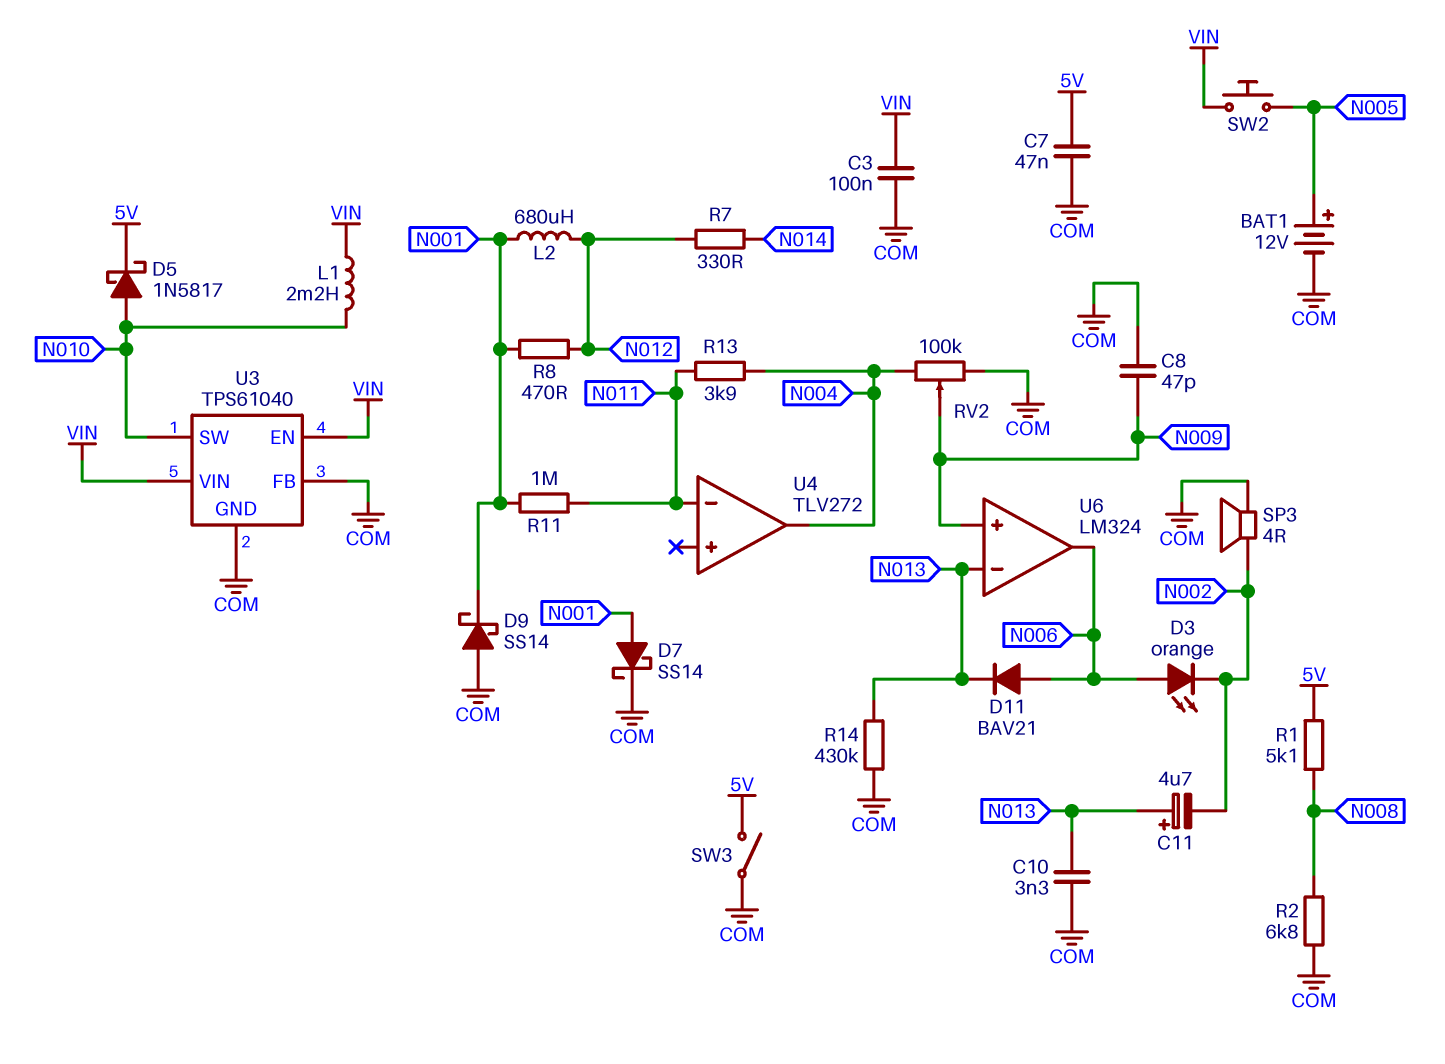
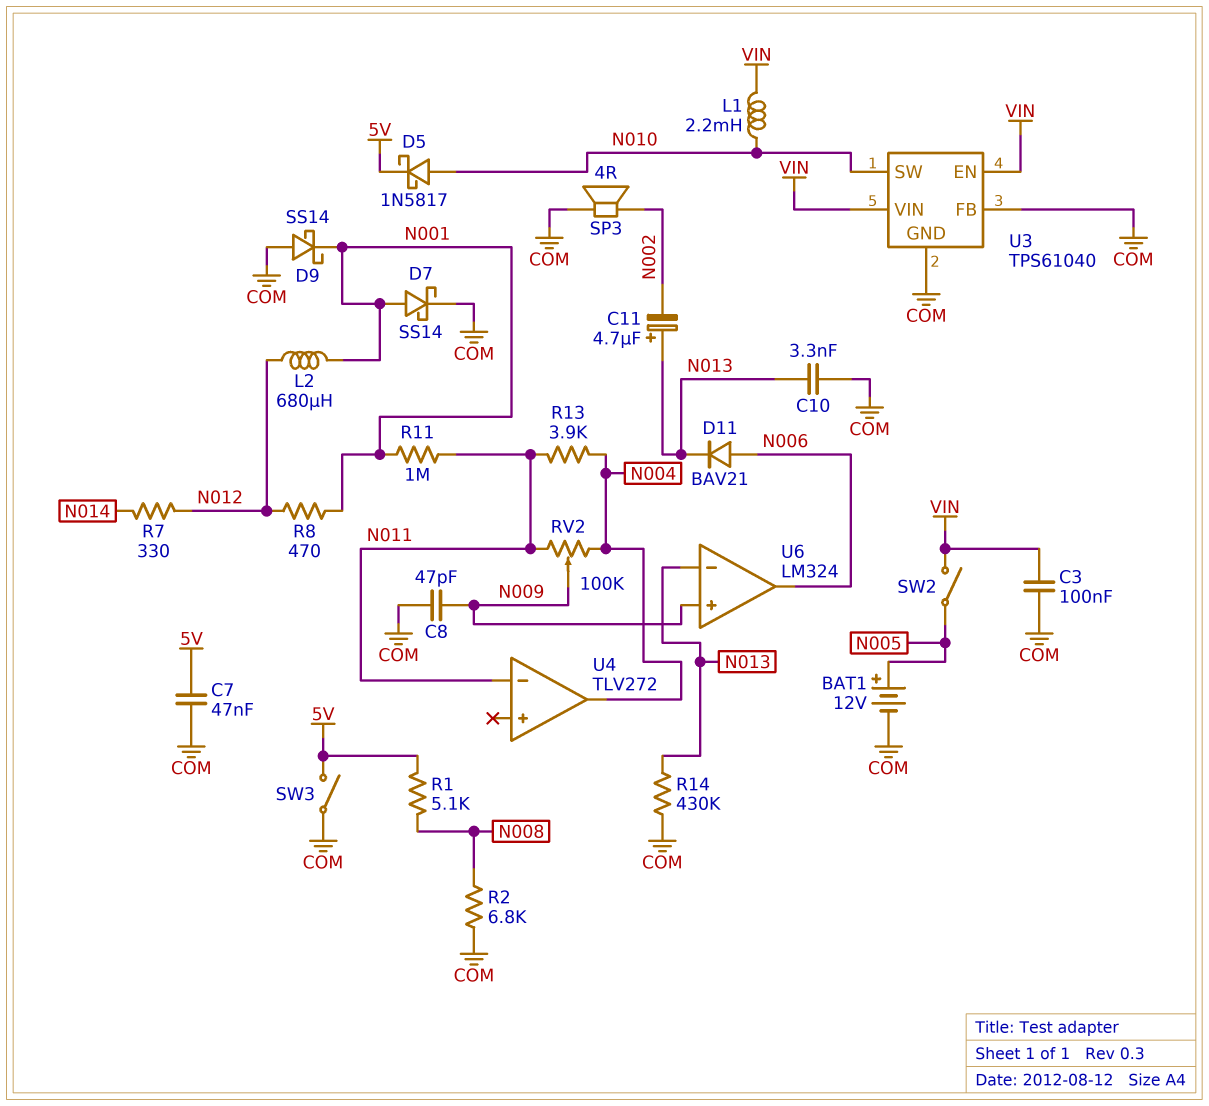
D3: LED orange (A N006, K N002) -> none
RV2: 100k (COM, N004, wiper N009) -> 100k (N004, N011, wiper N009)
SW2: button (N005, VIN) -> switch (N005, VIN)

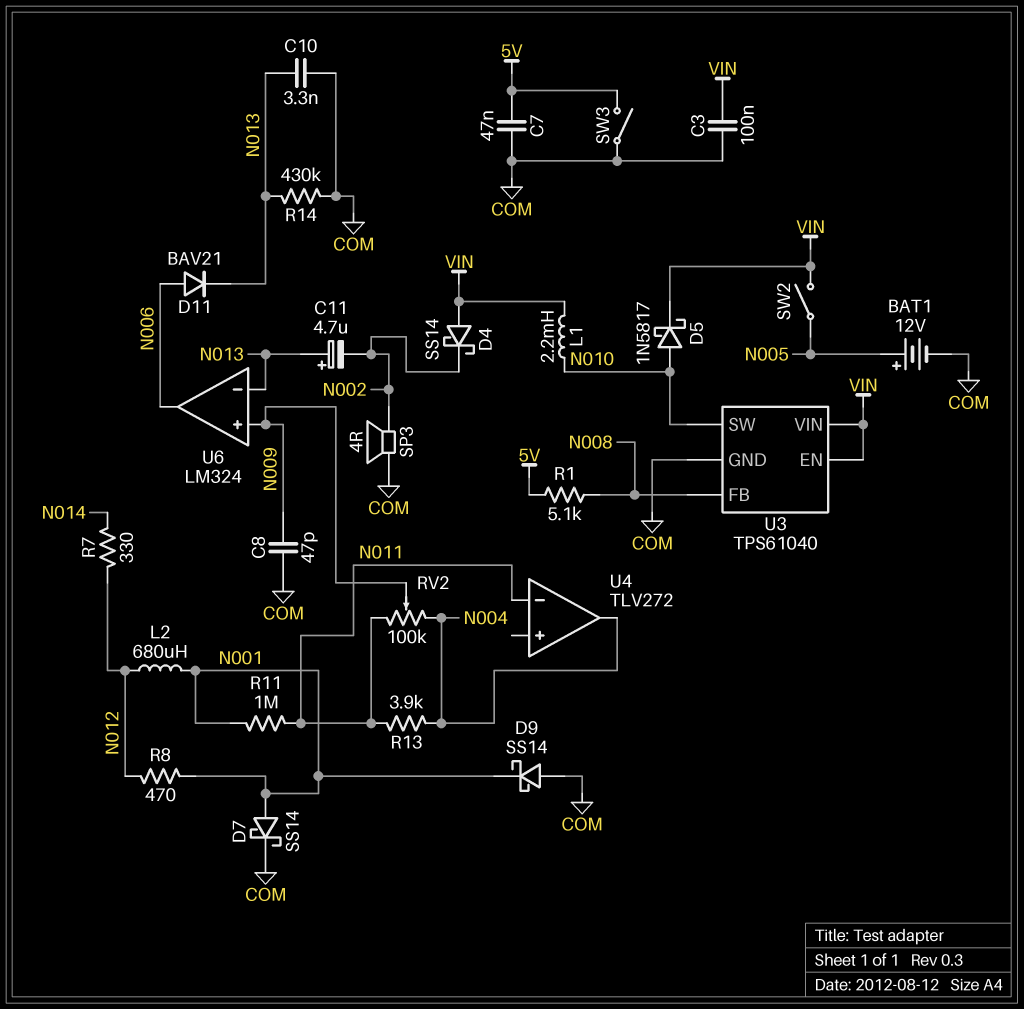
D4: none -> schottky SS14 (A VIN, K N002)
D5: schottky 1N5817 (A N010, K 5V) -> schottky 1N5817 (A N010, K VIN)
R2: 6.8k (COM, N008) -> none
U3 pin FB: COM -> N008

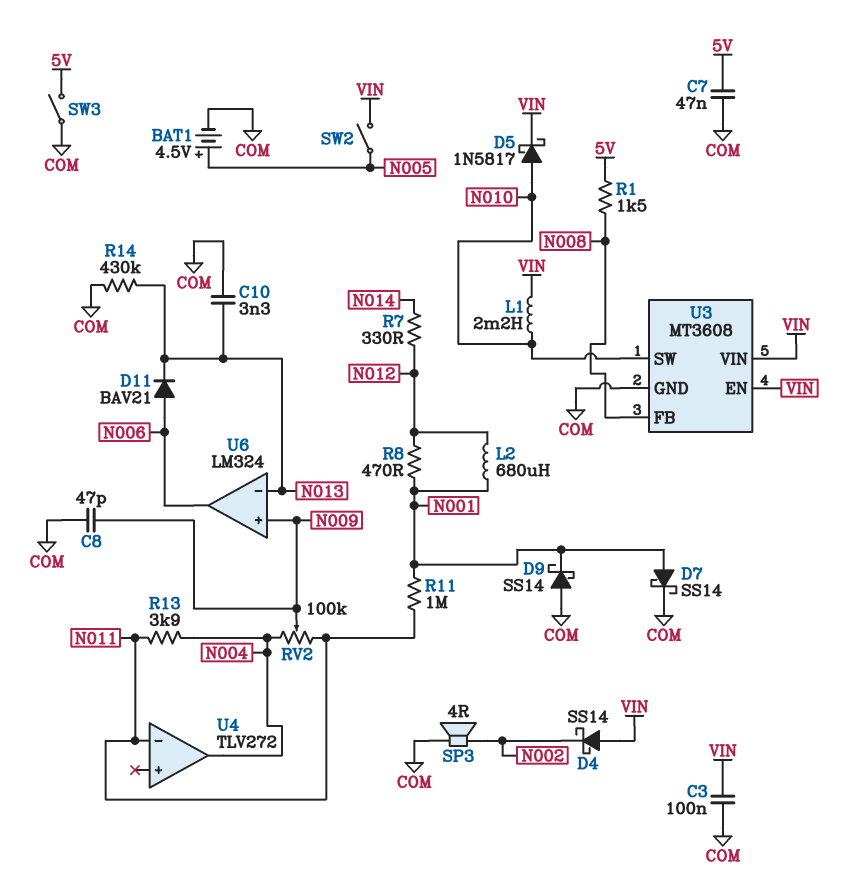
BAT1: 12V (plus N005, minus COM) -> 4.5V (plus N005, minus COM)
C11: 4.7uF (plus N013, minus N002) -> none
R1: 5.1k (5V, N008) -> 1.5k (5V, N008)
U3: TPS61040 -> MT3608

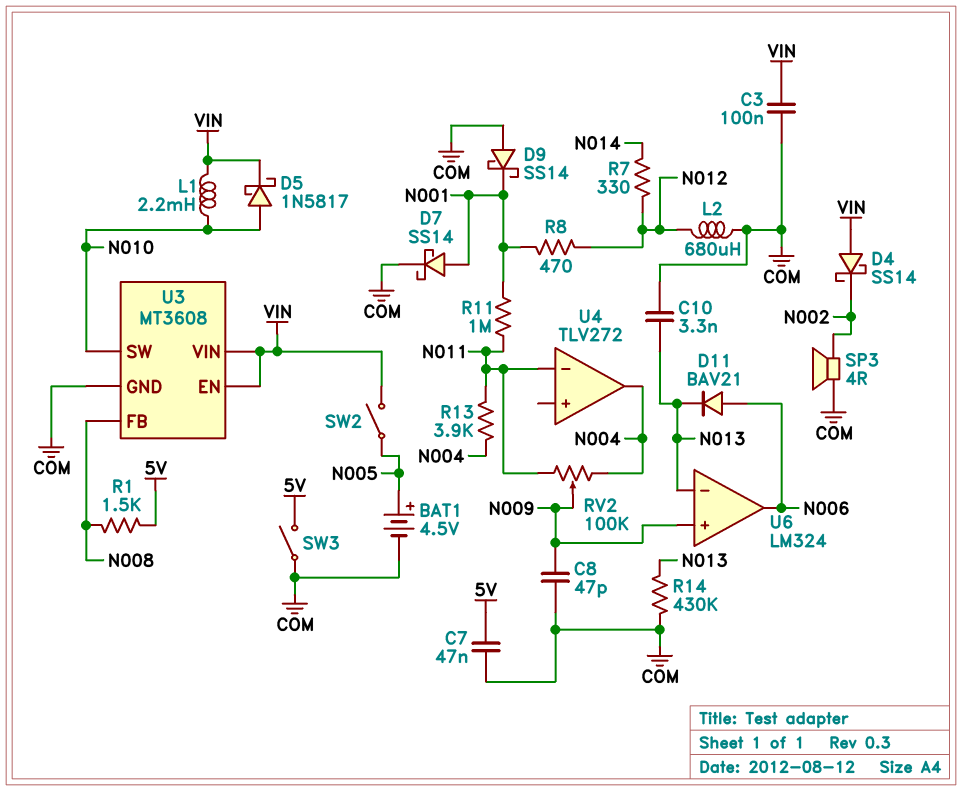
L2: 680uH (N001, N012) -> 680uH (COM, N012)

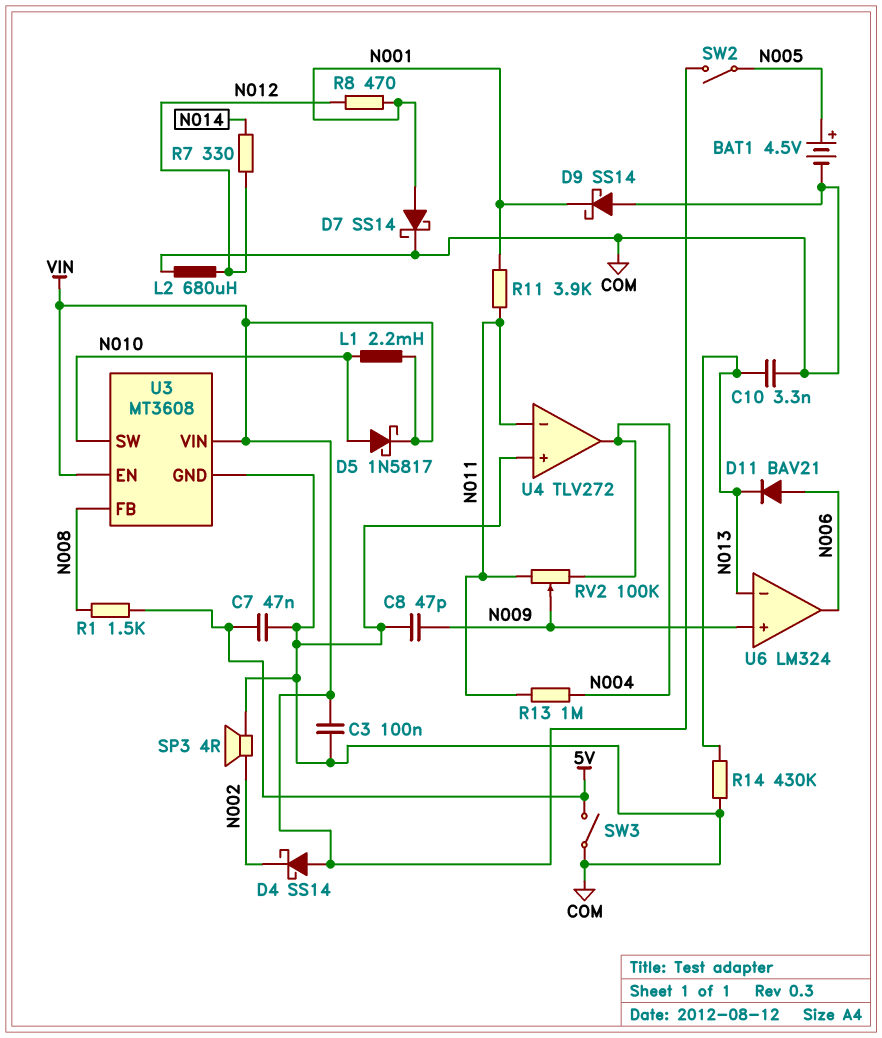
R11: 1M (N001, N011) -> 3.9k (N001, N011)
R13: 3.9k (N004, N011) -> 1M (N004, N011)
U4 pin in+: none -> COM

